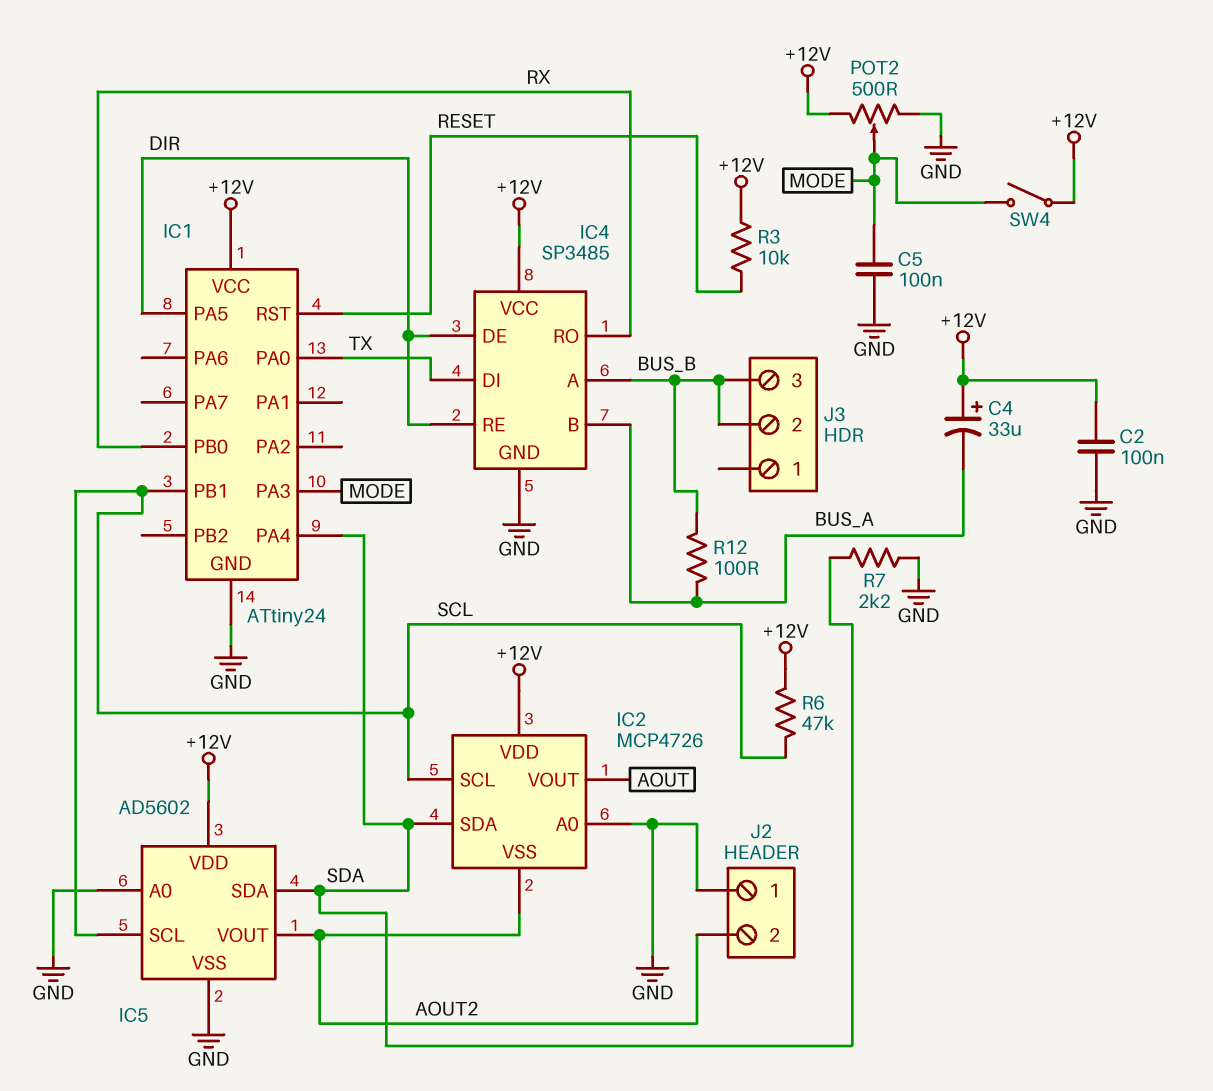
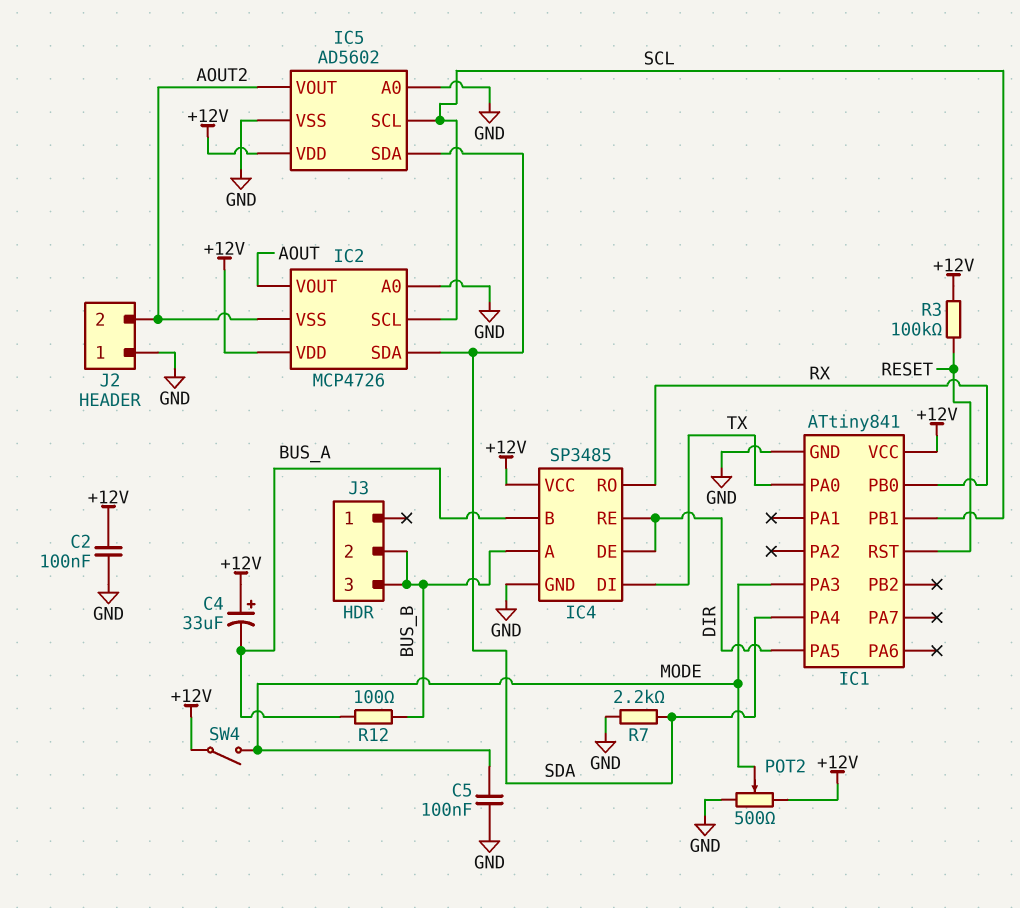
IC1: ATtiny24 -> ATtiny841
R3: 10k (+12V, RESET) -> 100k (+12V, RESET)
R6: 47k (+12V, SCL) -> none

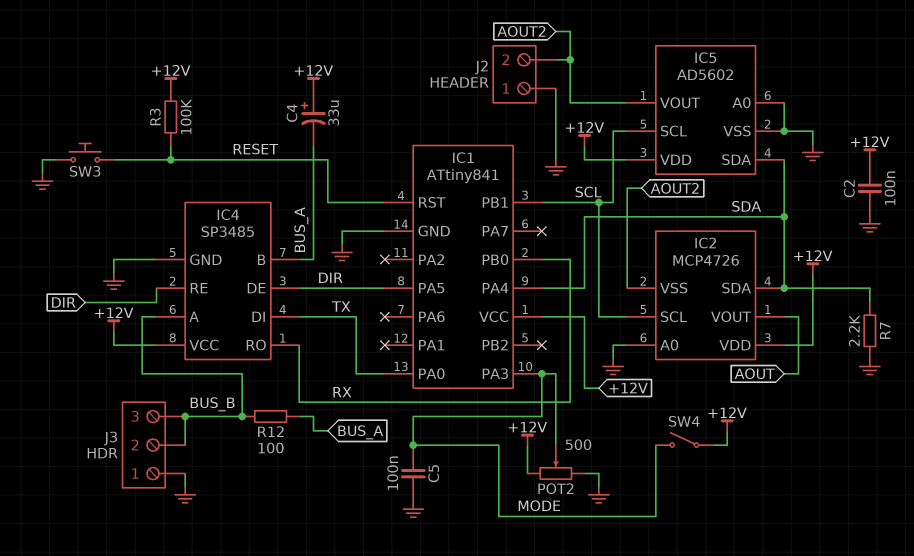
J3 pin 1: none -> GND
SW3: none -> button (GND, RESET)

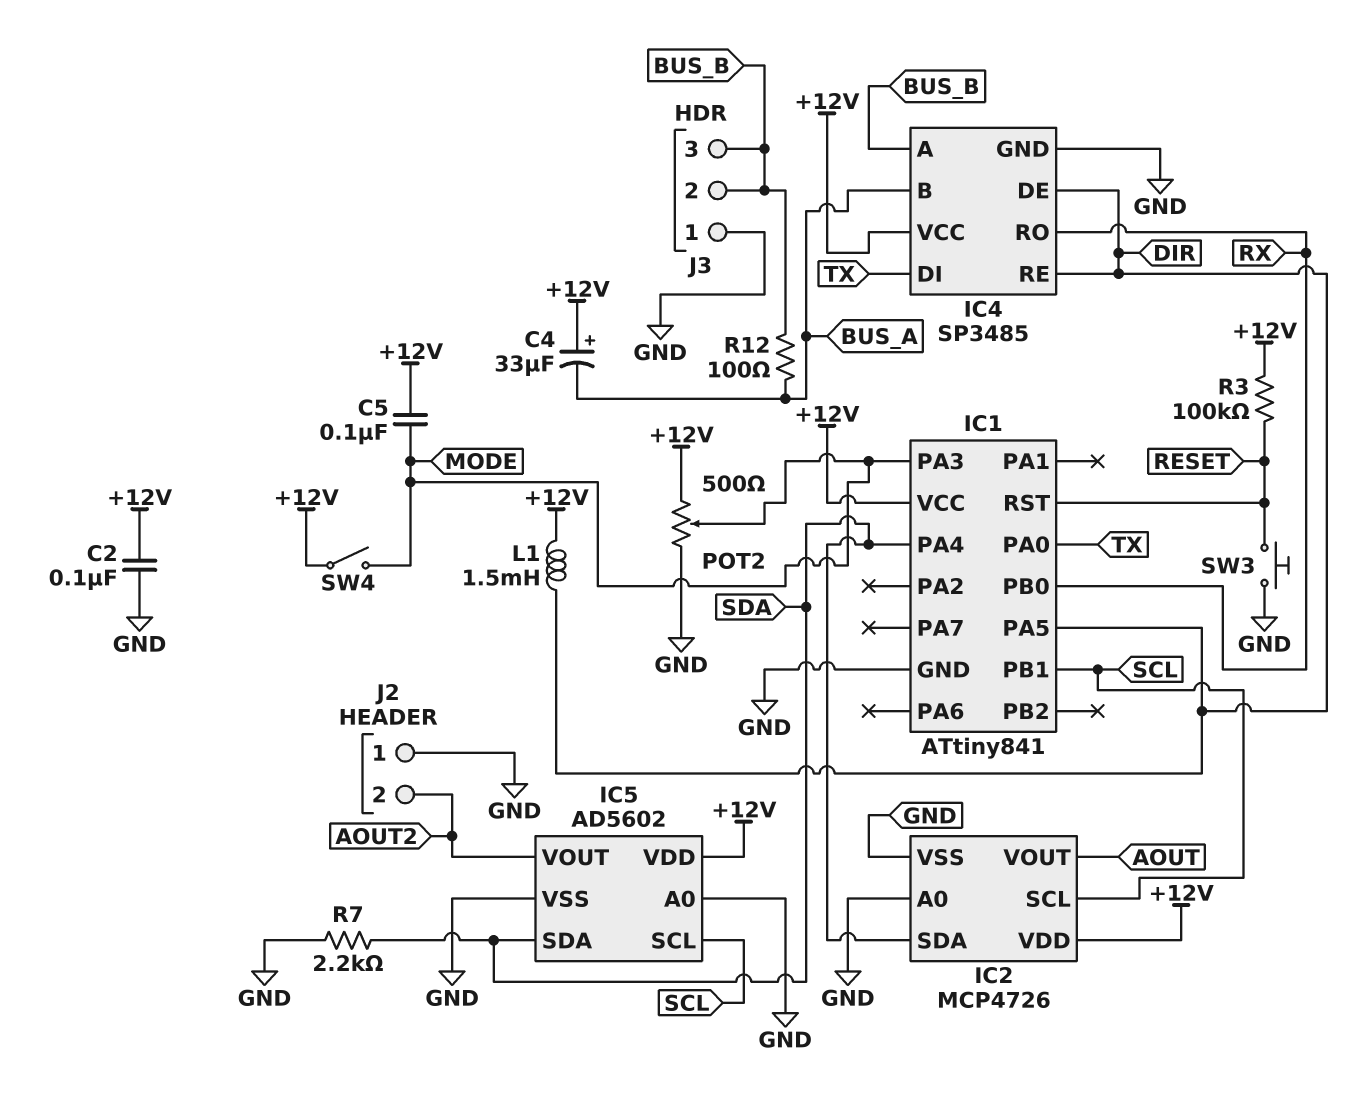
C5: 100nF (GND, MODE) -> 100nF (+12V, MODE)
IC2 pin VSS: AOUT2 -> GND
L1: none -> 1.5mH (+12V, DIR)

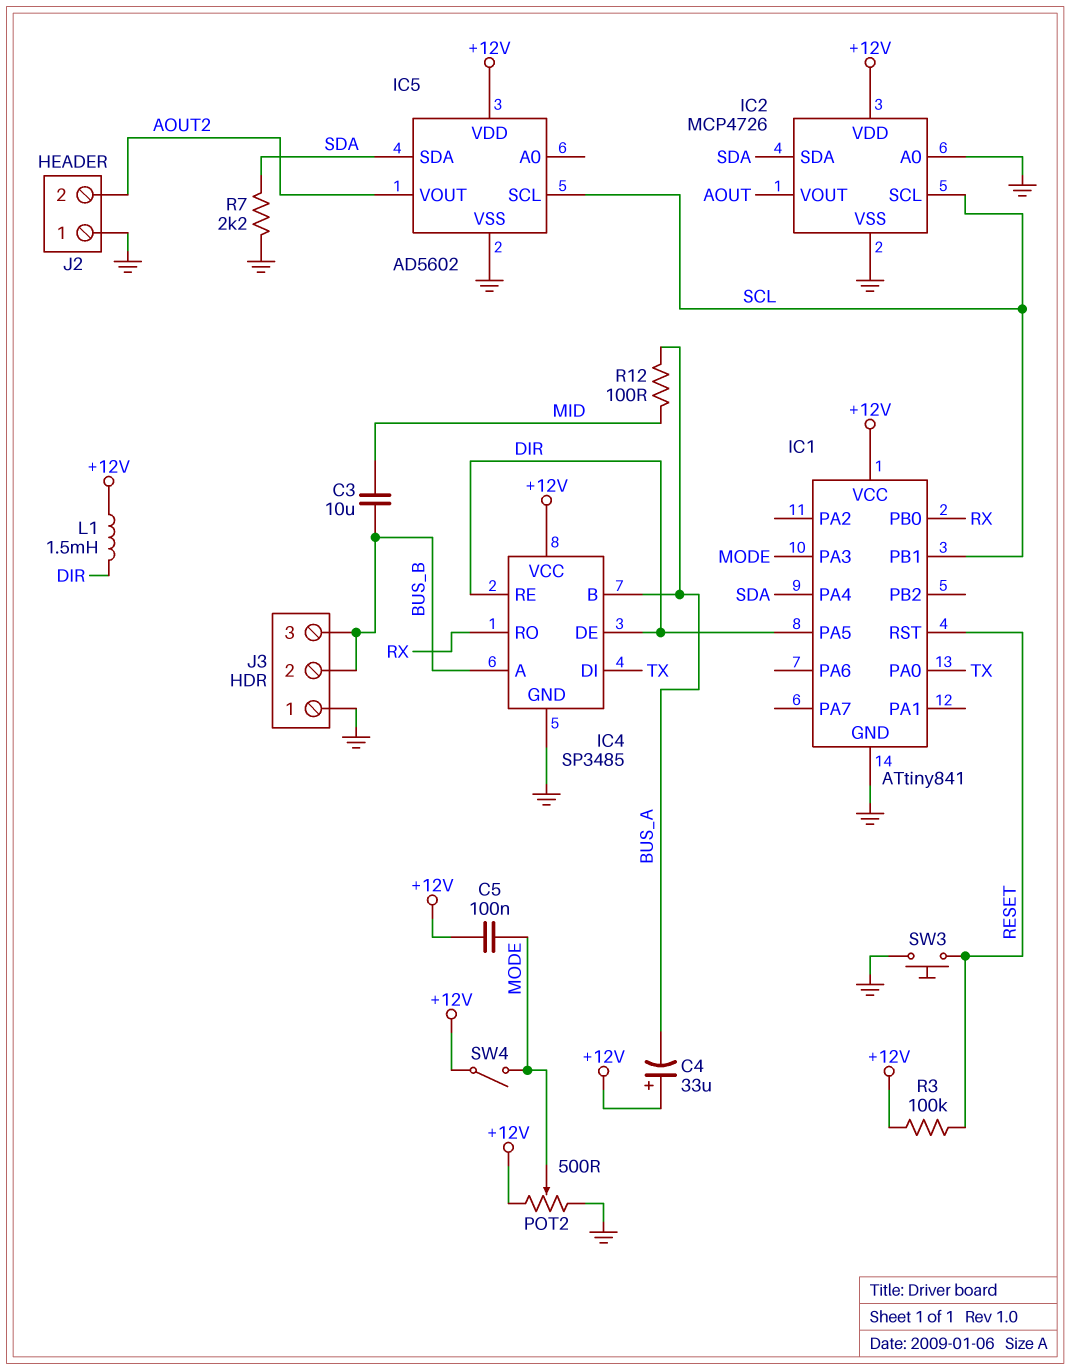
C2: 100nF (+12V, GND) -> none
C3: none -> 10uF (BUS_B, MID)
IC5 pin A0: GND -> none
R12: 100 (BUS_A, BUS_B) -> 100 (BUS_A, MID)

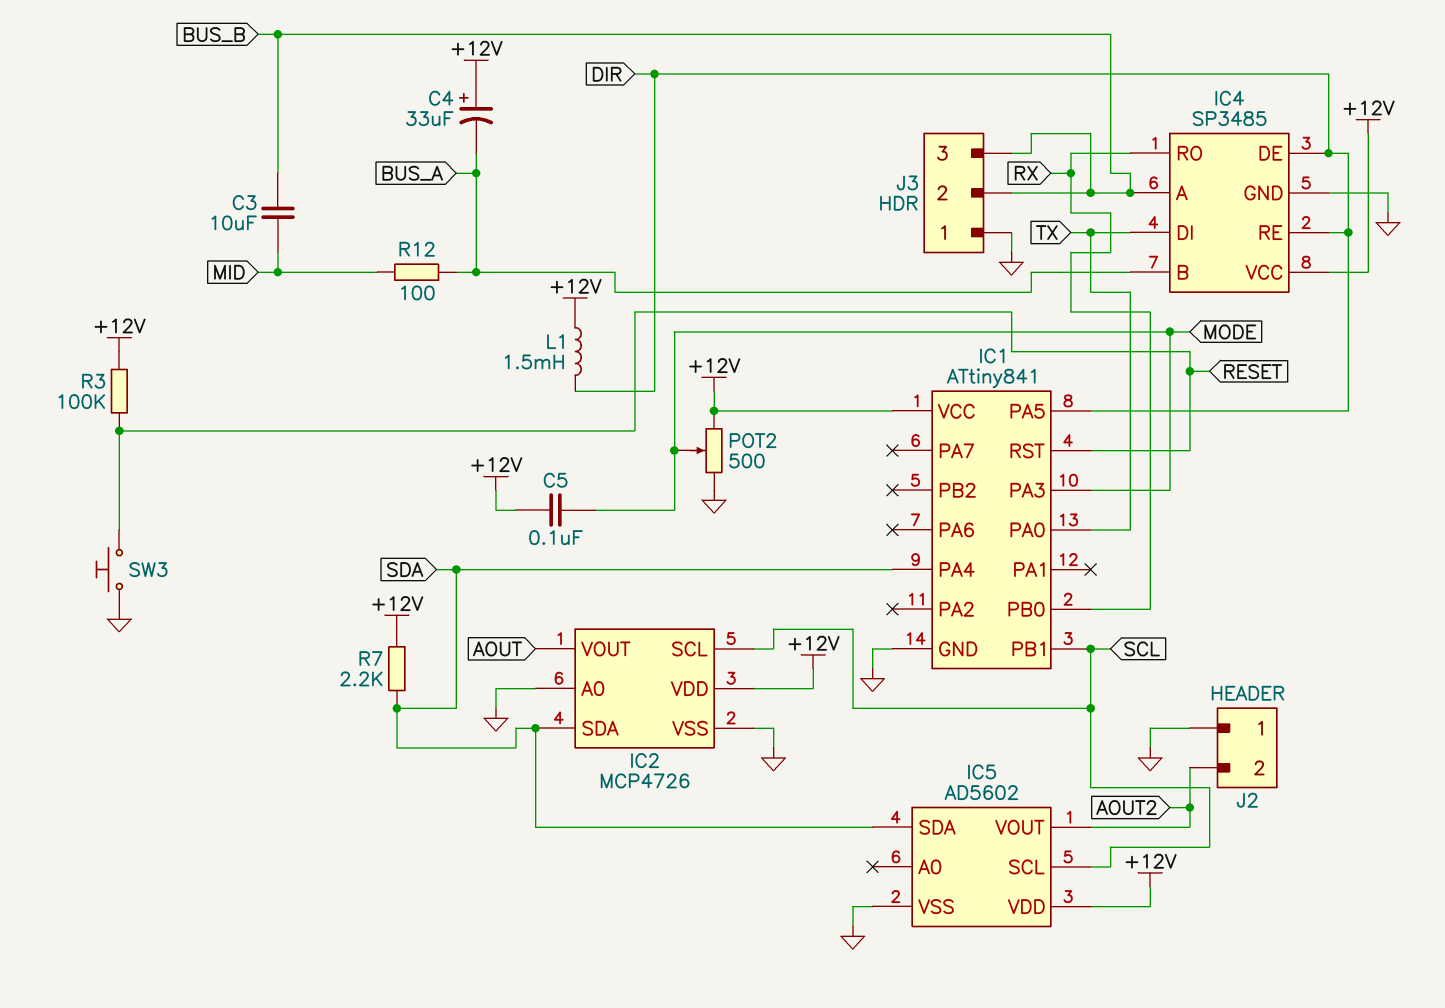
R7: 2.2k (GND, SDA) -> 2.2k (+12V, SDA)
SW4: switch (+12V, MODE) -> none

